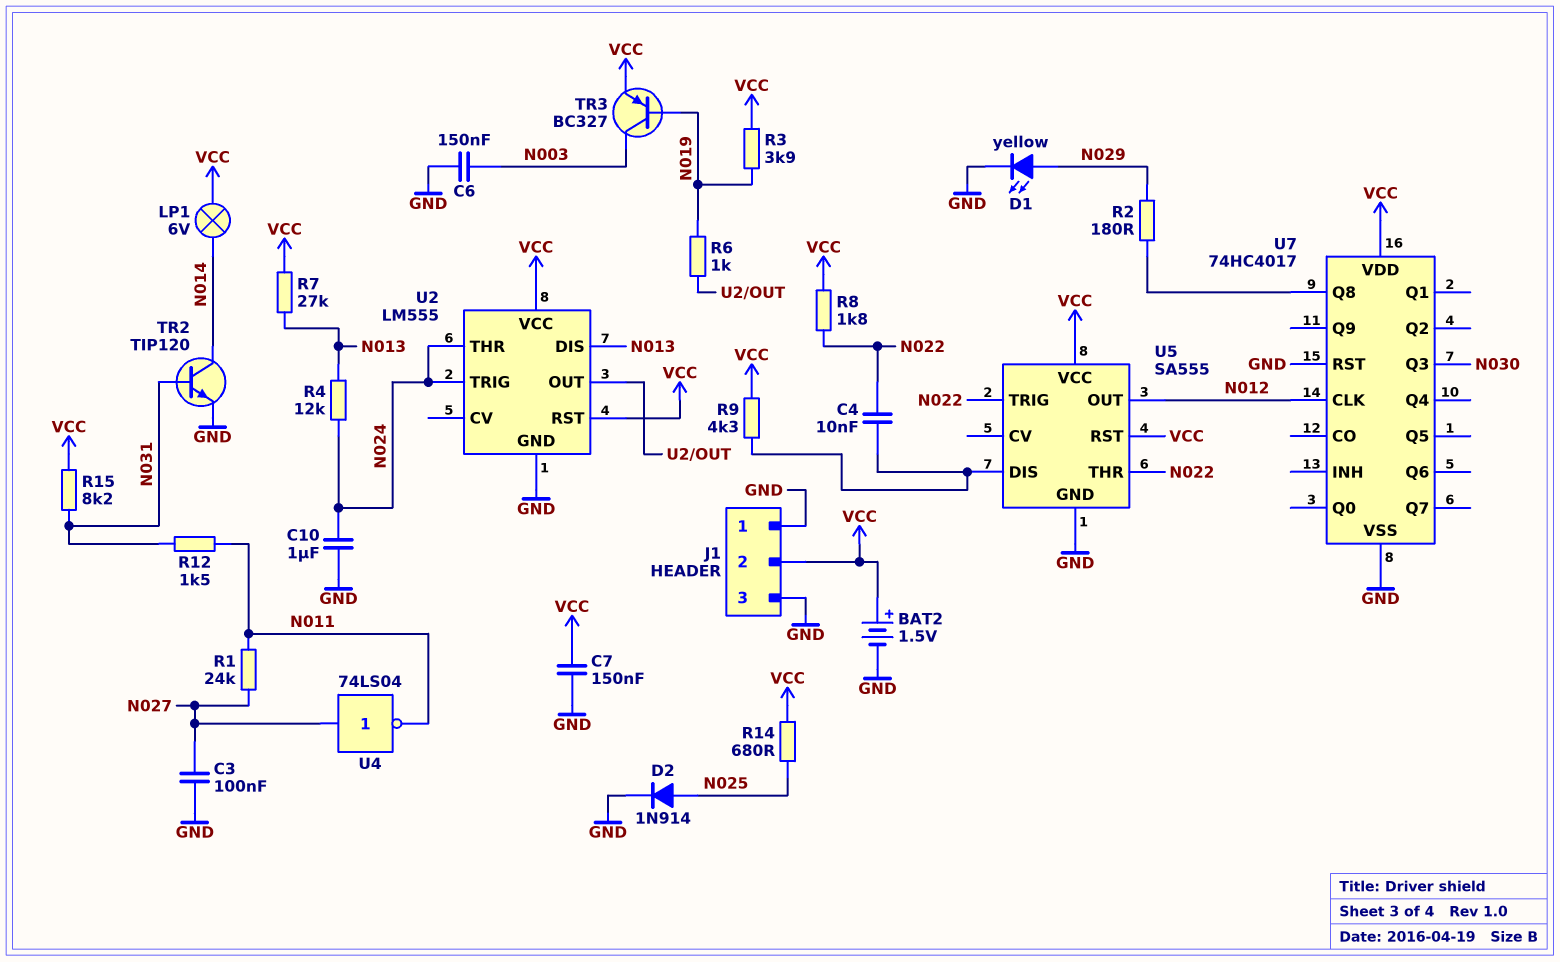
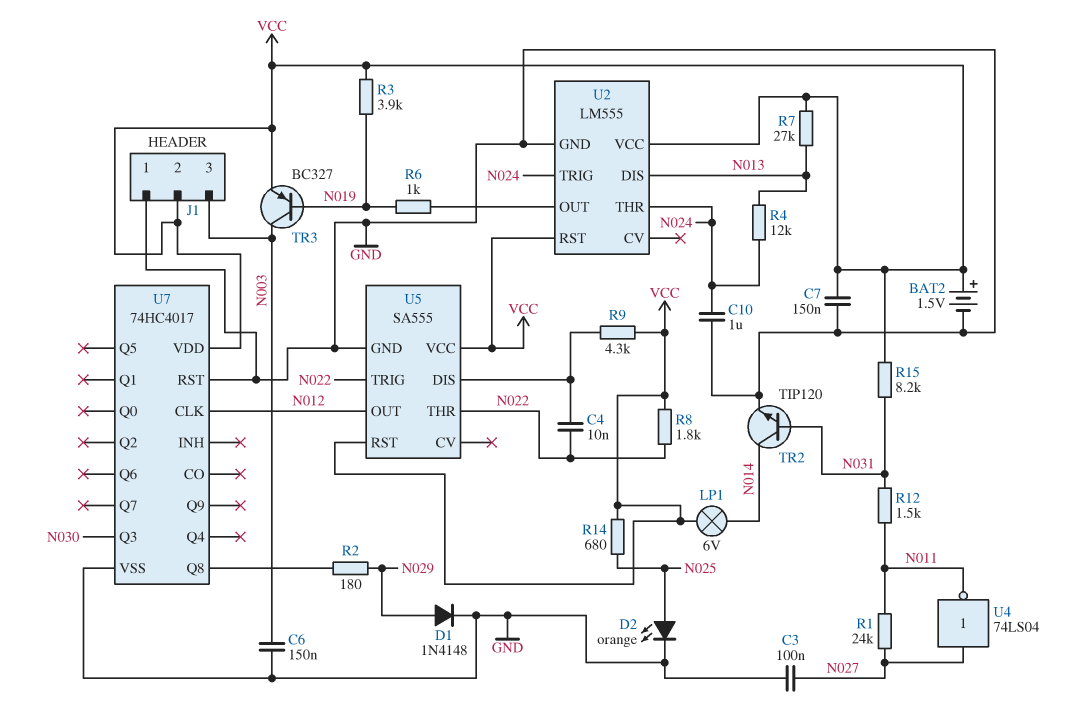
D1: LED yellow (A N029, K GND) -> diode 1N4148 (A N029, K GND)
D2: diode 1N914 (A N025, K GND) -> LED orange (A N025, K GND)
J1 pin 3: GND -> N003

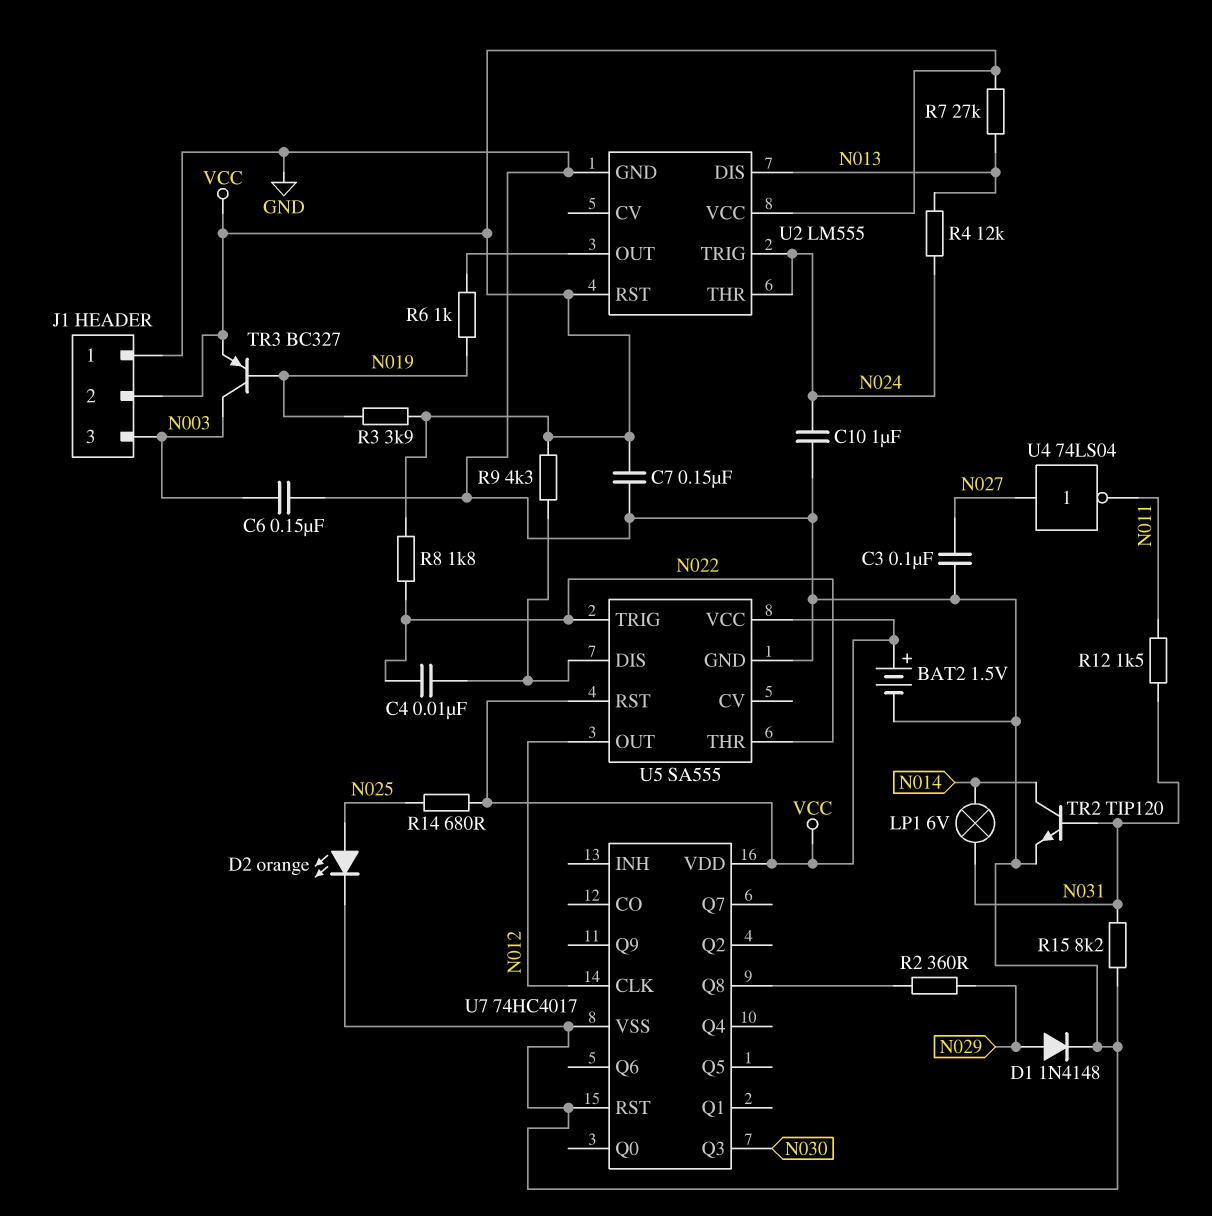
LP1: lamp 6V (N014, VCC) -> lamp 6V (N014, N031)
R1: 24k (N011, N027) -> none
R2: 180 (N029, U7/Q8) -> 360 (N029, U7/Q8)
R15: 8.2k (N031, VCC) -> 8.2k (GND, N031)

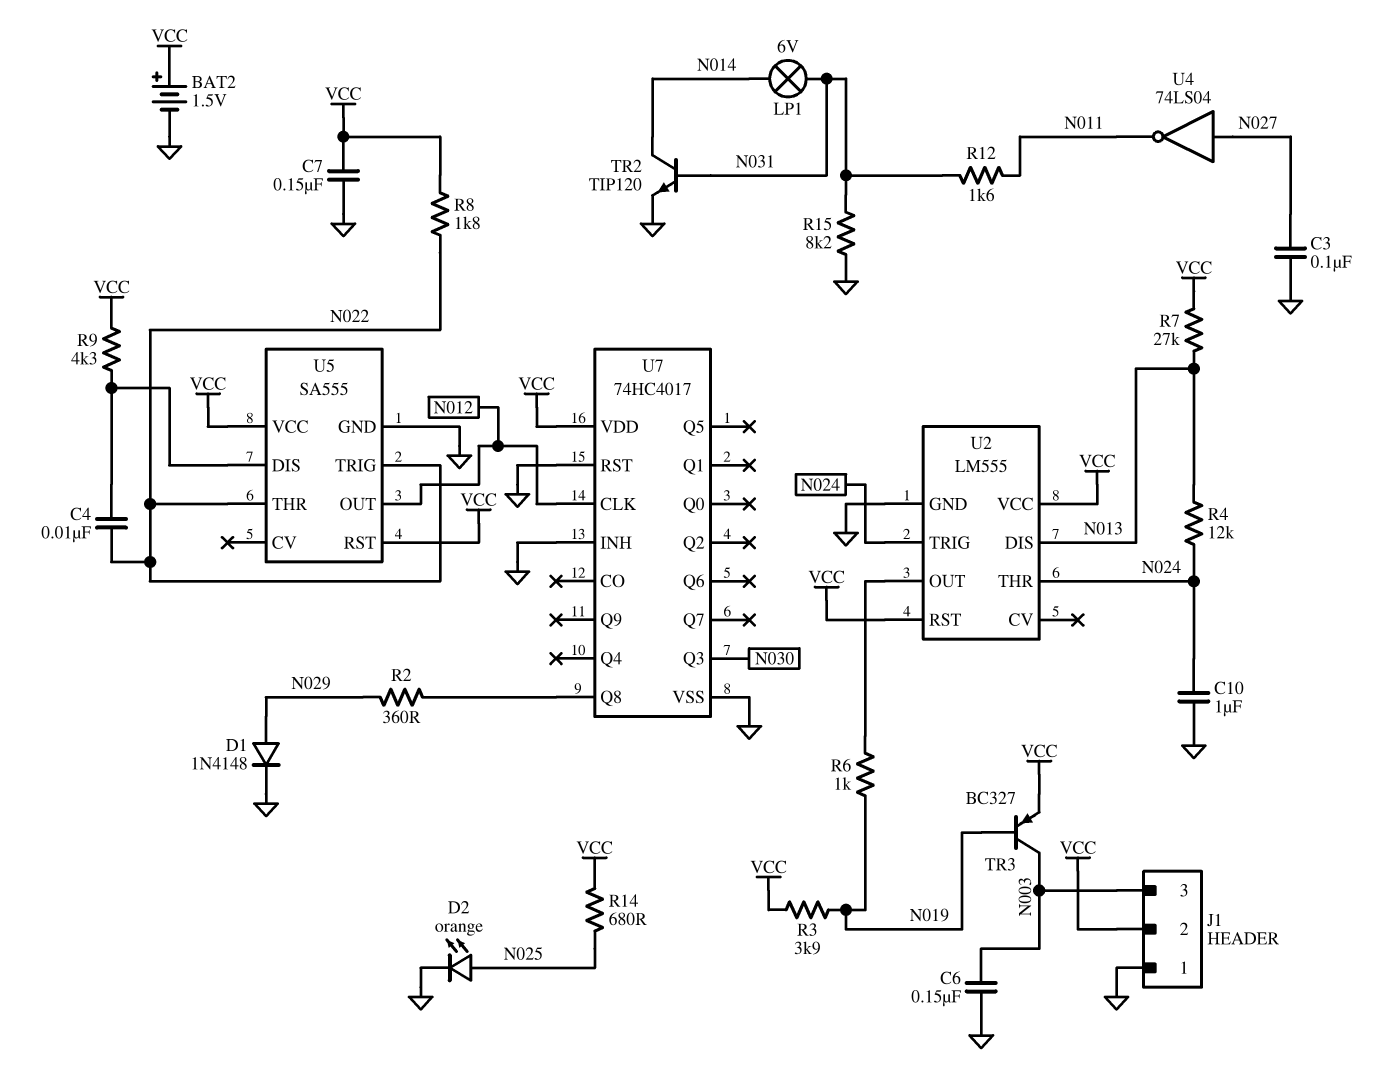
R12: 1.5k (N011, N031) -> 1.6k (N011, N031)
U7 pin INH: none -> GND

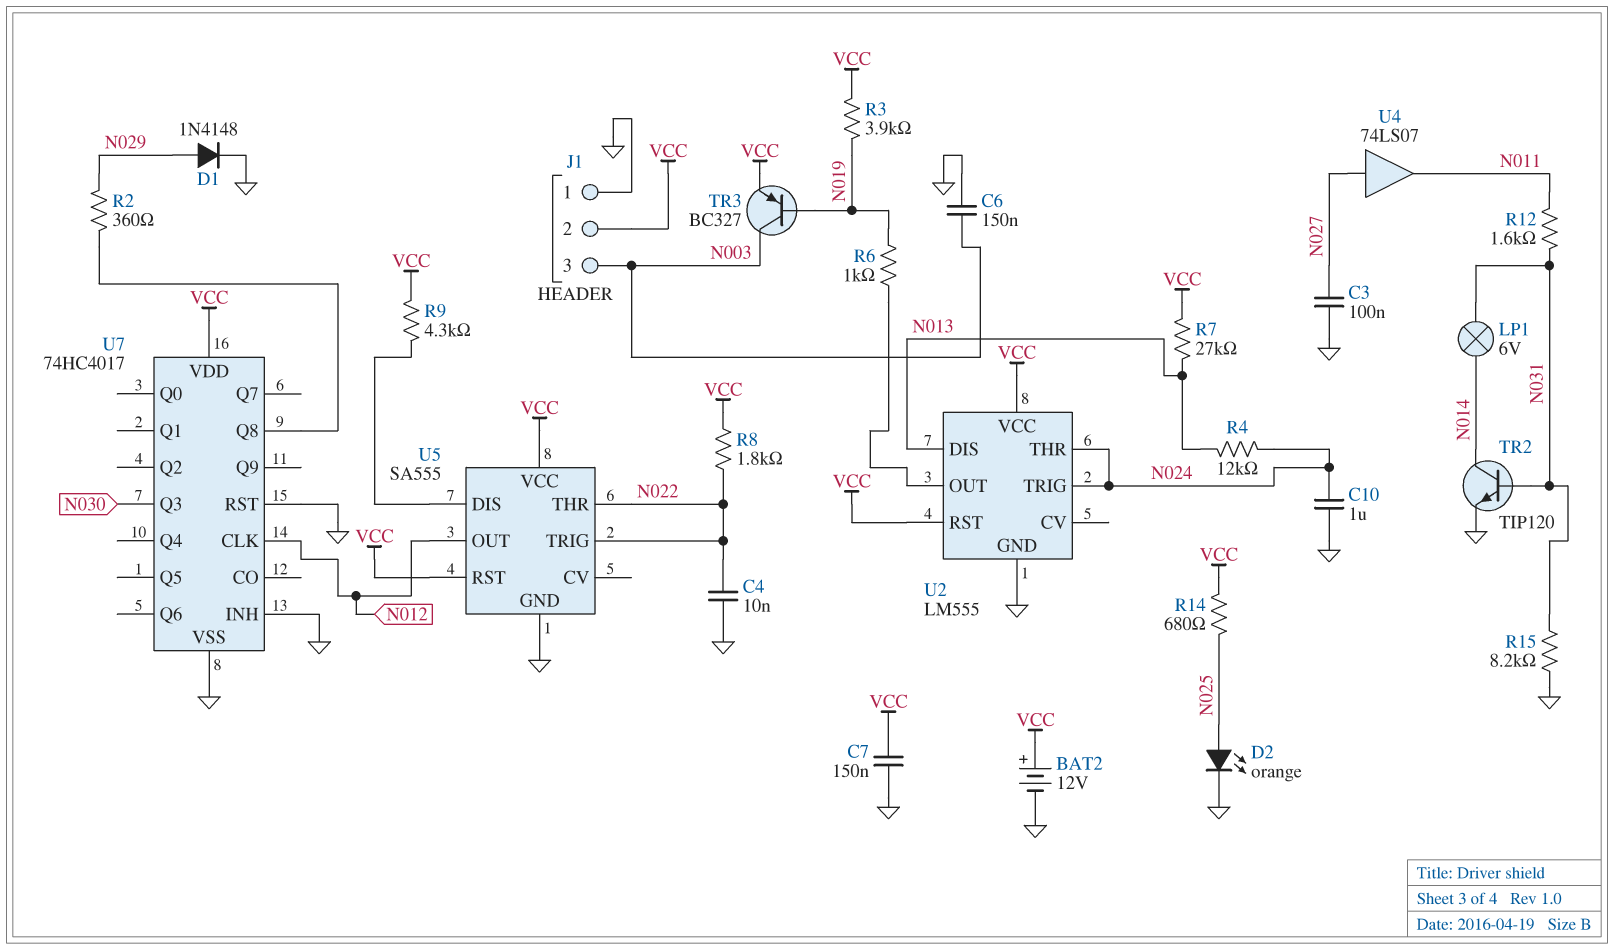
BAT2: 1.5V (plus VCC, minus GND) -> 12V (plus VCC, minus GND)
C4: 10nF (N022, U5/DIS) -> 10nF (GND, N022)
U4: NOT 74LS04 (in N027, out N011) -> buffer 74LS07 (in N027, out N011)

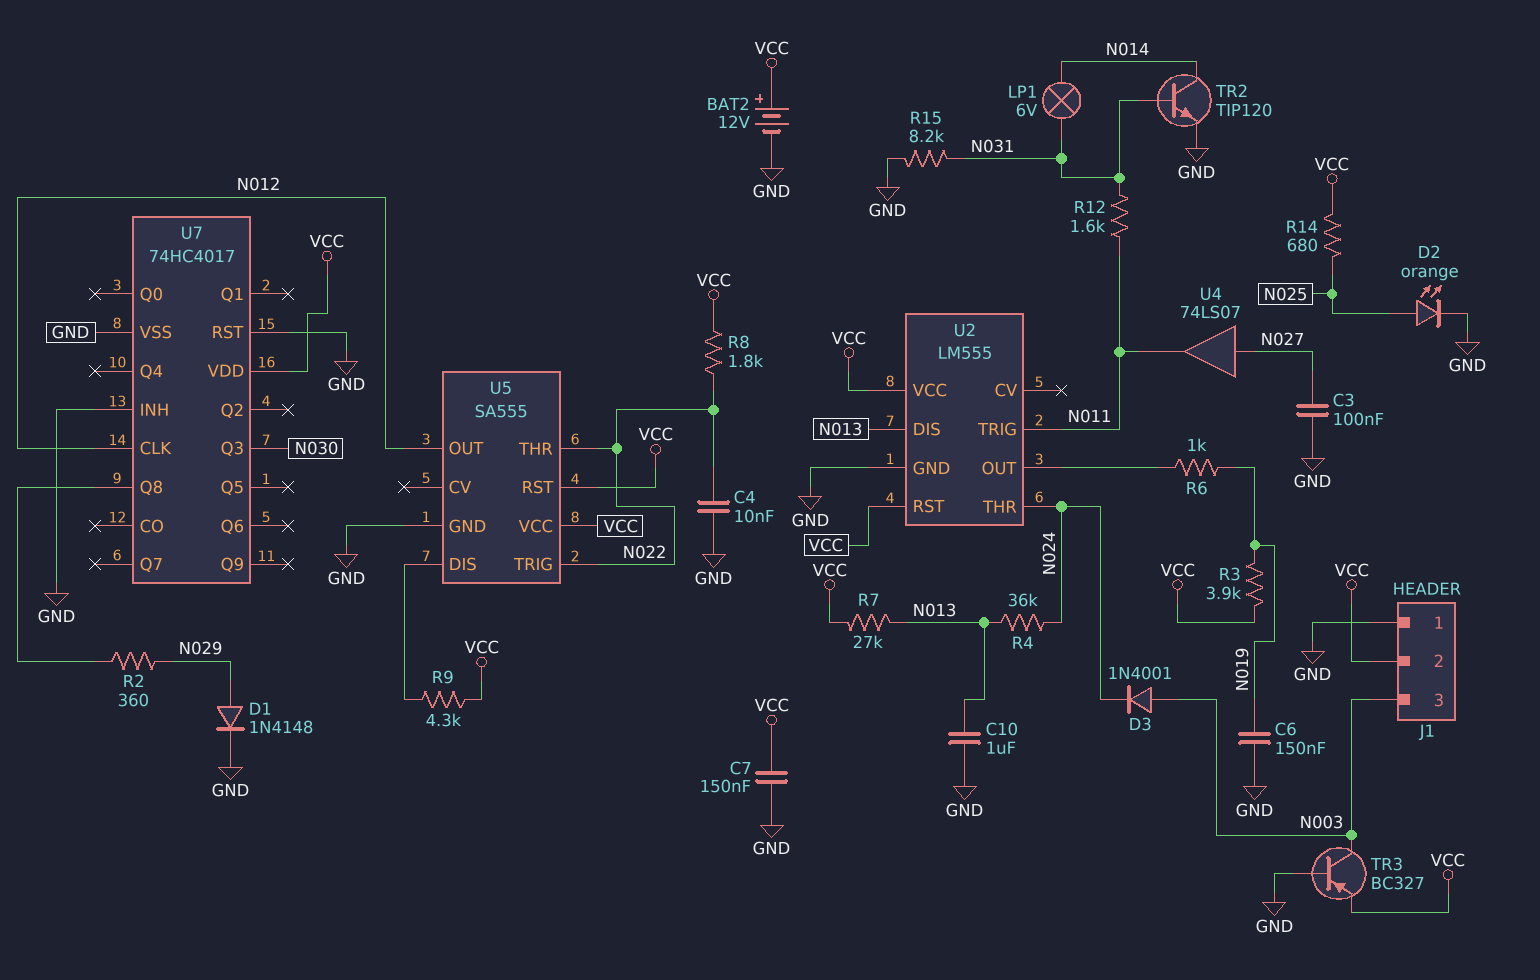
C6: 150nF (GND, N003) -> 150nF (GND, N019)
C10: 1uF (GND, N024) -> 1uF (GND, N013)
D3: none -> diode 1N4001 (A N003, K N024)
R4: 12k (N013, N024) -> 36k (N013, N024)
TR3: PNP BC327 (B N019, C N003, E VCC) -> PNP BC327 (B GND, C N003, E VCC)
U2 pin TRIG: N024 -> N011

